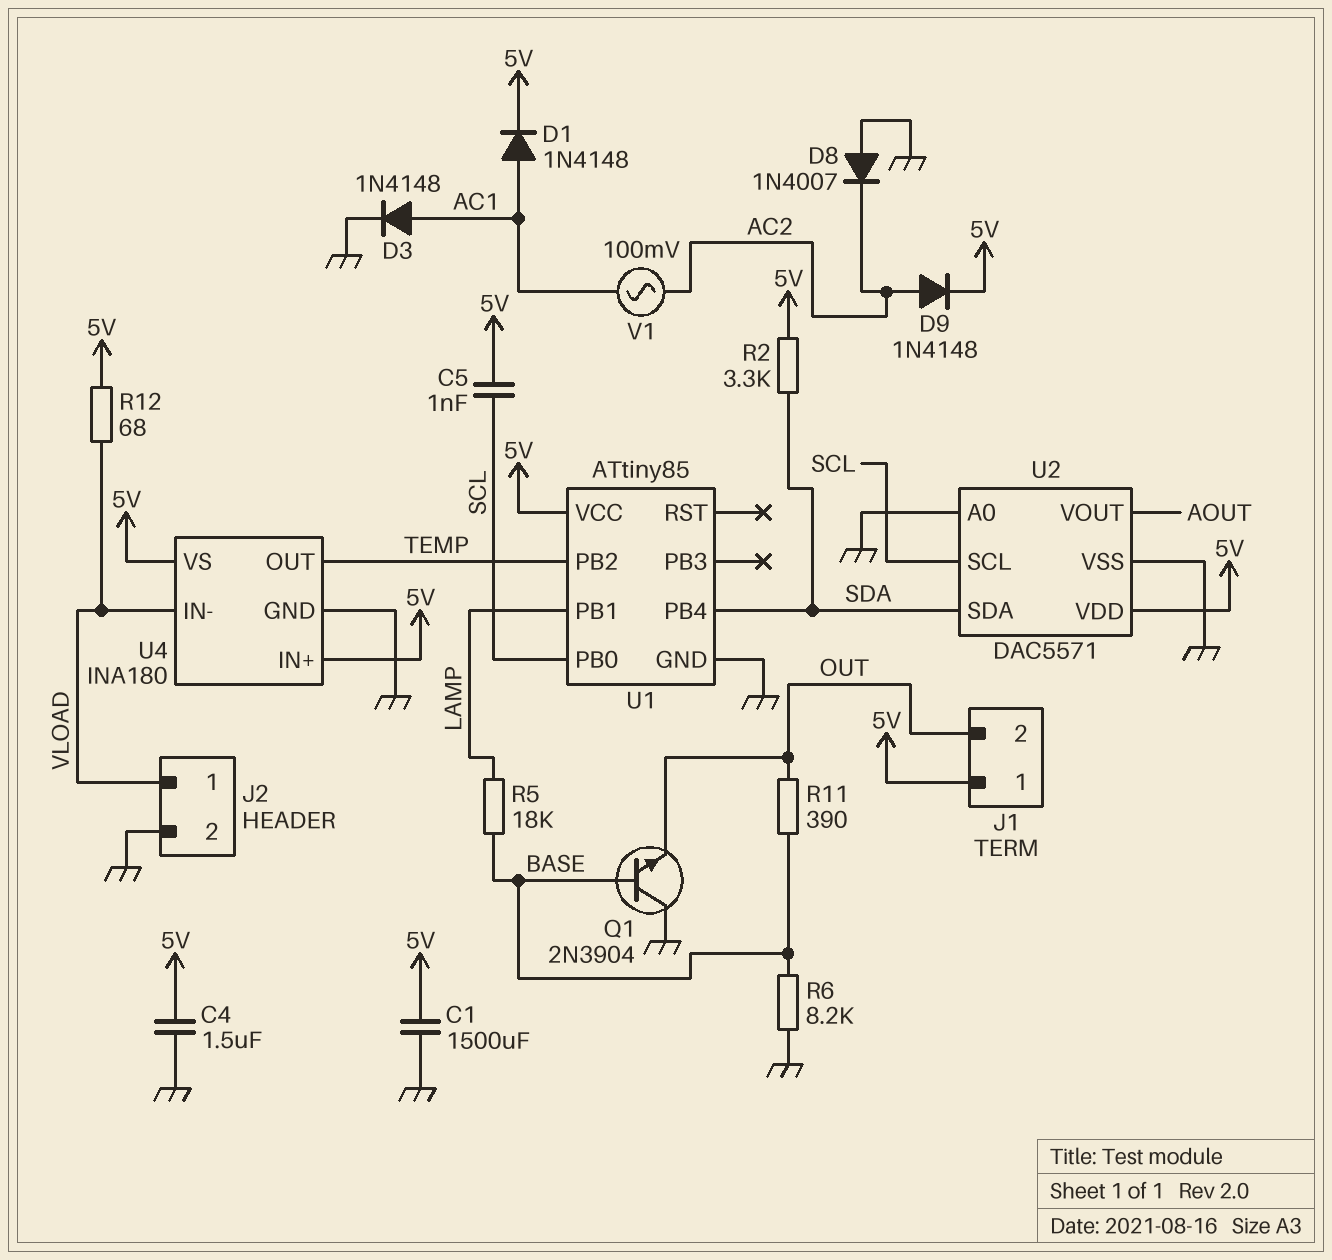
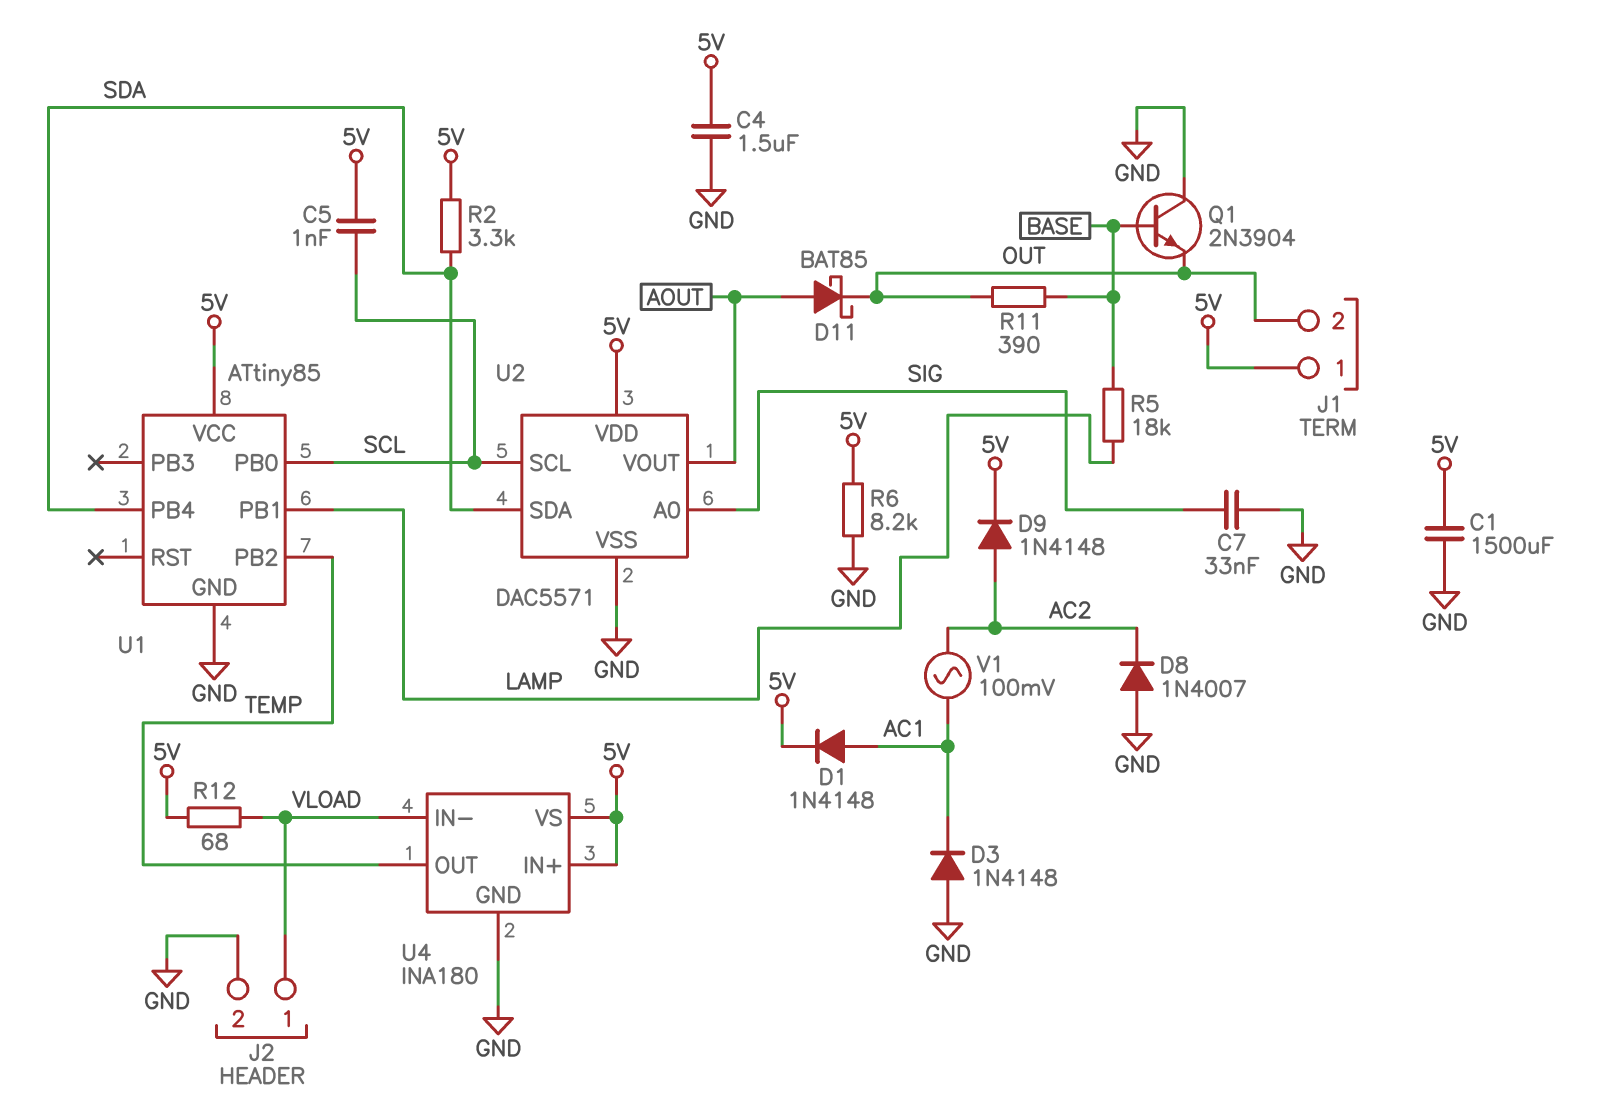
C7: none -> 33nF (GND, SIG)
D3: diode 1N4148 (A AC1, K GND) -> diode 1N4148 (A GND, K AC1)
D11: none -> schottky BAT85 (A AOUT, K OUT)
R6: 8.2k (BASE, GND) -> 8.2k (5V, GND)
U2 pin A0: GND -> SIG

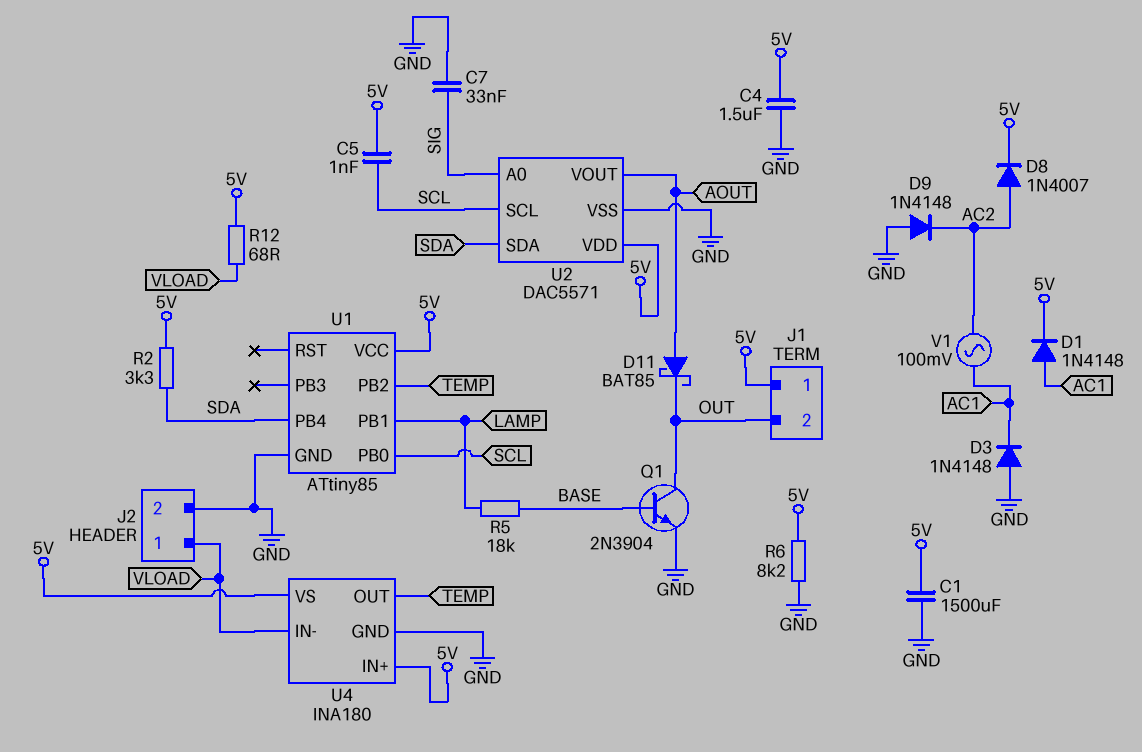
D8: diode 1N4007 (A GND, K AC2) -> diode 1N4007 (A AC2, K 5V)
D9: diode 1N4148 (A AC2, K 5V) -> diode 1N4148 (A GND, K AC2)
Q1: NPN 2N3904 (B BASE, C GND, E OUT) -> NPN 2N3904 (B BASE, C OUT, E GND)
R11: 390 (BASE, OUT) -> none

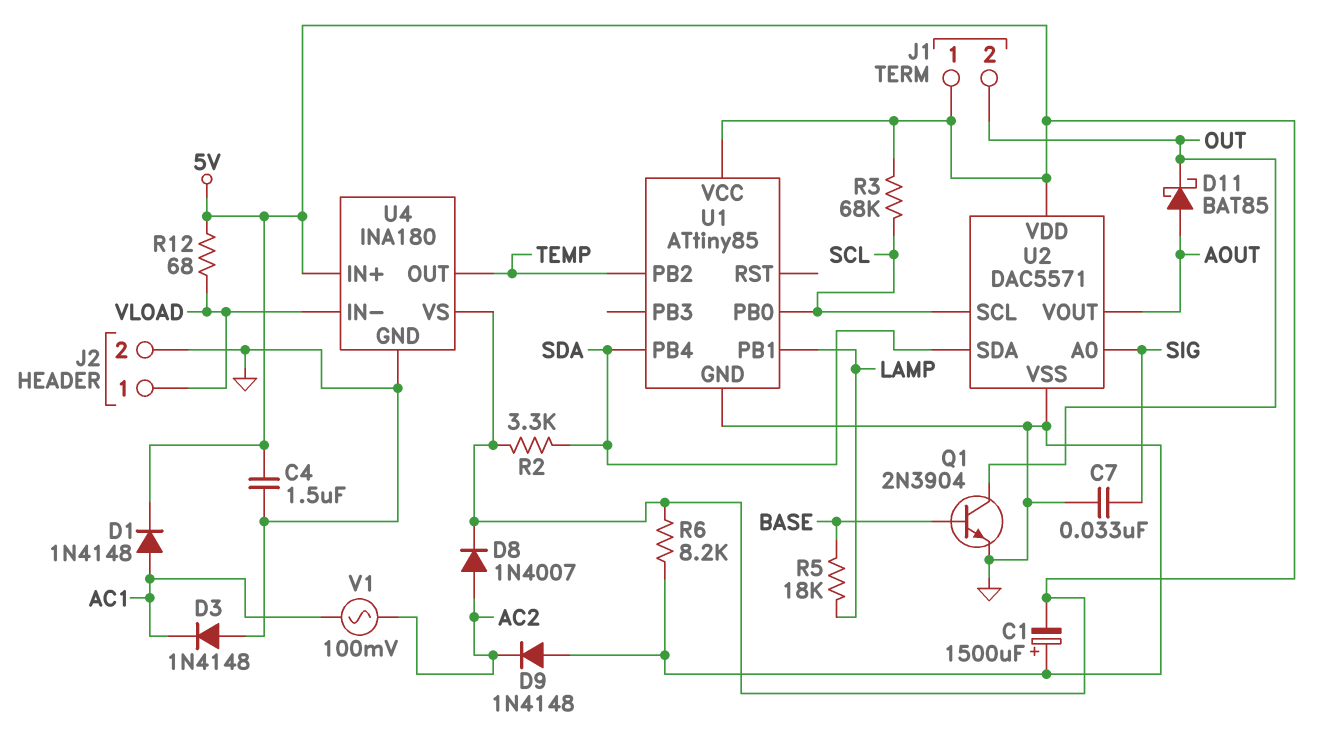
C1: 1500uF (5V, GND) -> 1500uF (plus GND, minus 5V)
C5: 1nF (5V, SCL) -> none
R3: none -> 68k (5V, SCL)

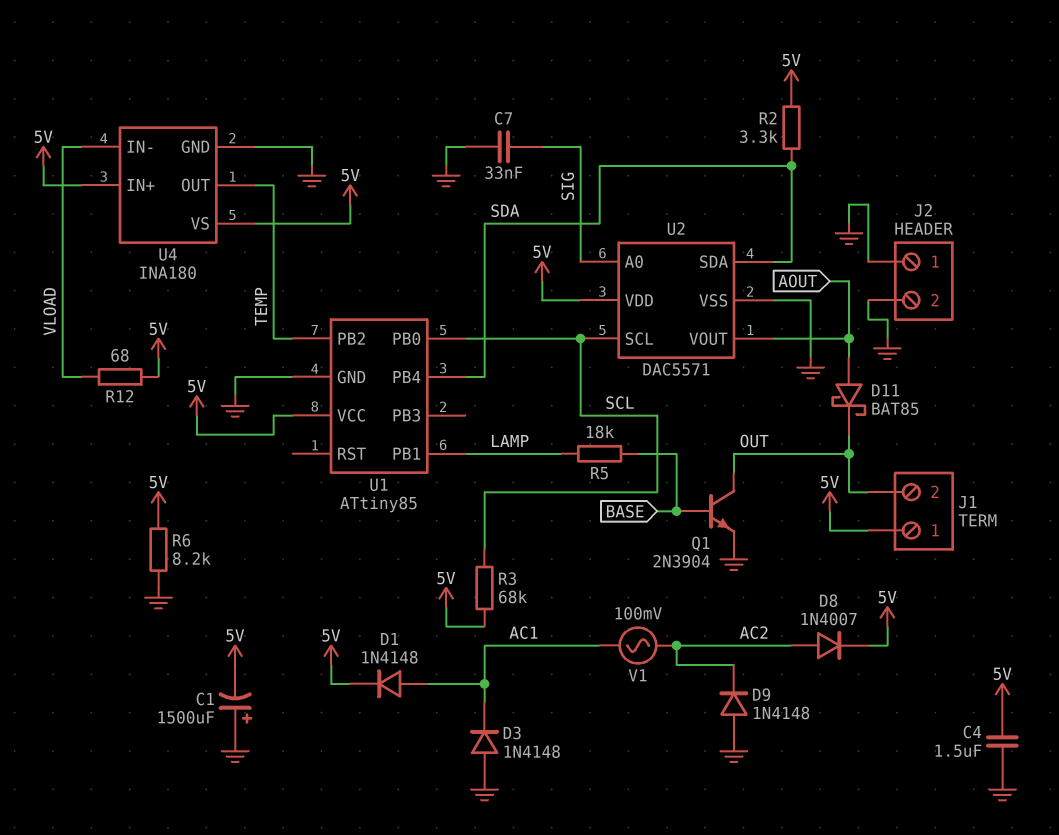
J2 pin 1: VLOAD -> GND

